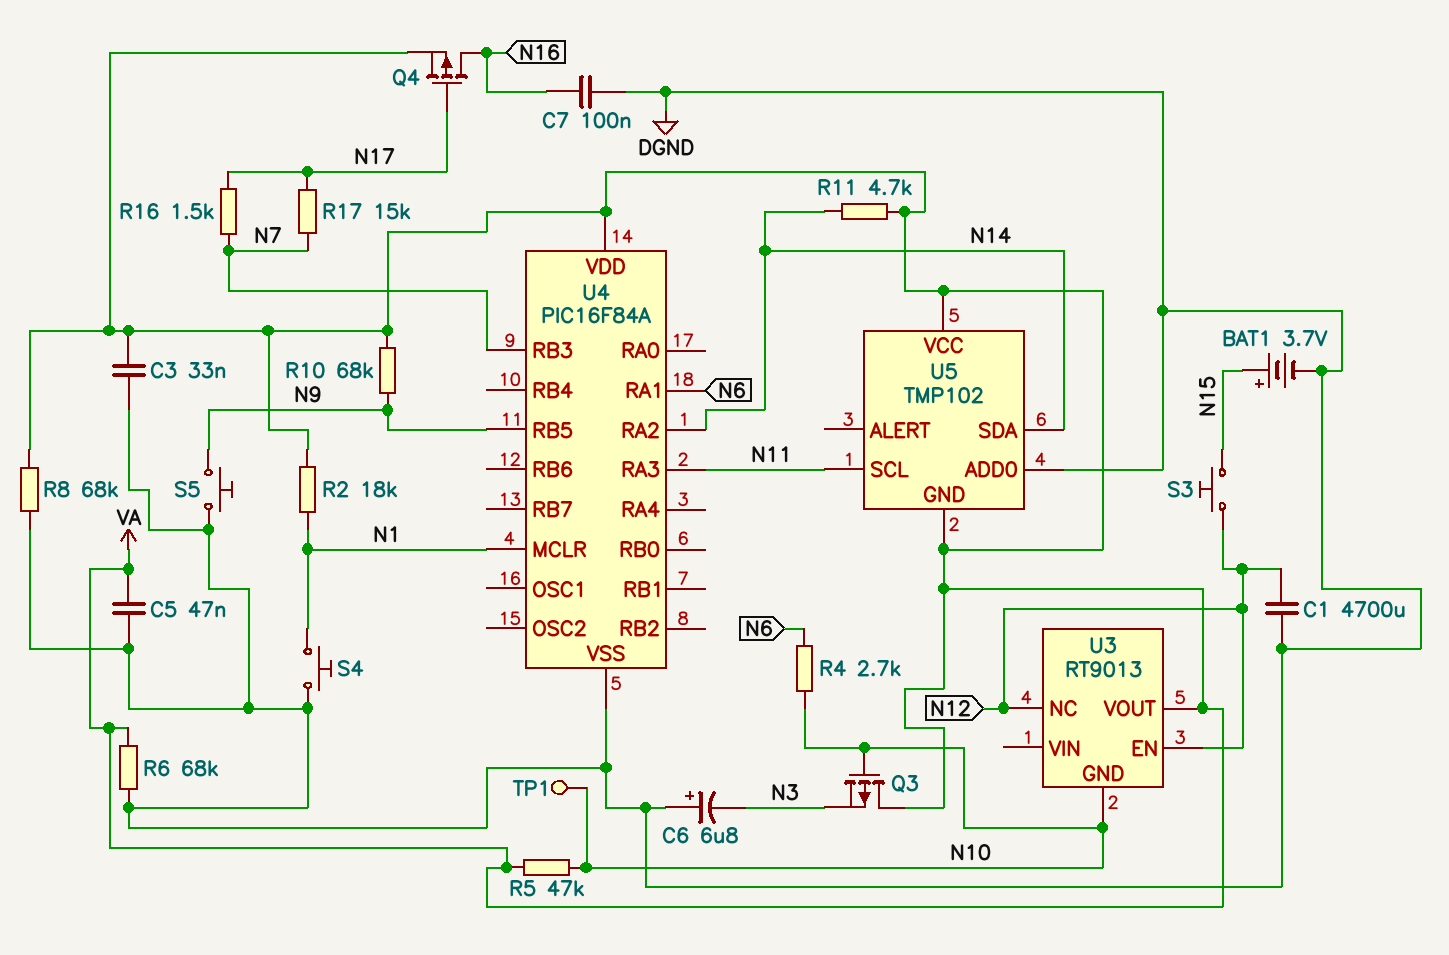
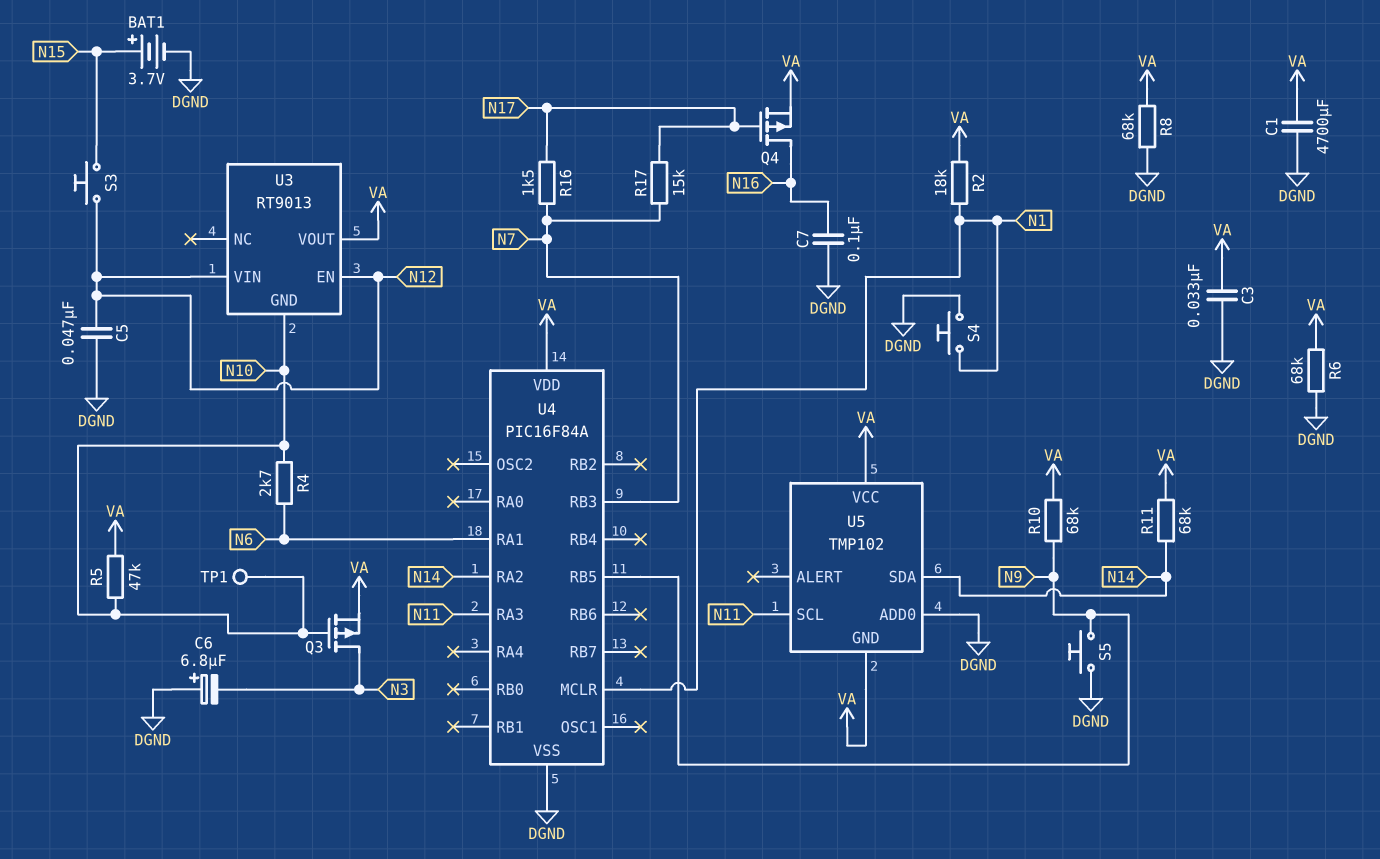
C1: 4700uF (DGND, N12) -> 4700uF (DGND, VA)
C5: 47nF (DGND, VA) -> 47nF (DGND, N12)
Q3: PMOS (G N10, D VA, S N3) -> PMOS (G N10, D N3, S VA)
R11: 4.7k (N14, VA) -> 68k (N14, VA)
U3 pin NC: N12 -> none
U3 pin VIN: none -> N12

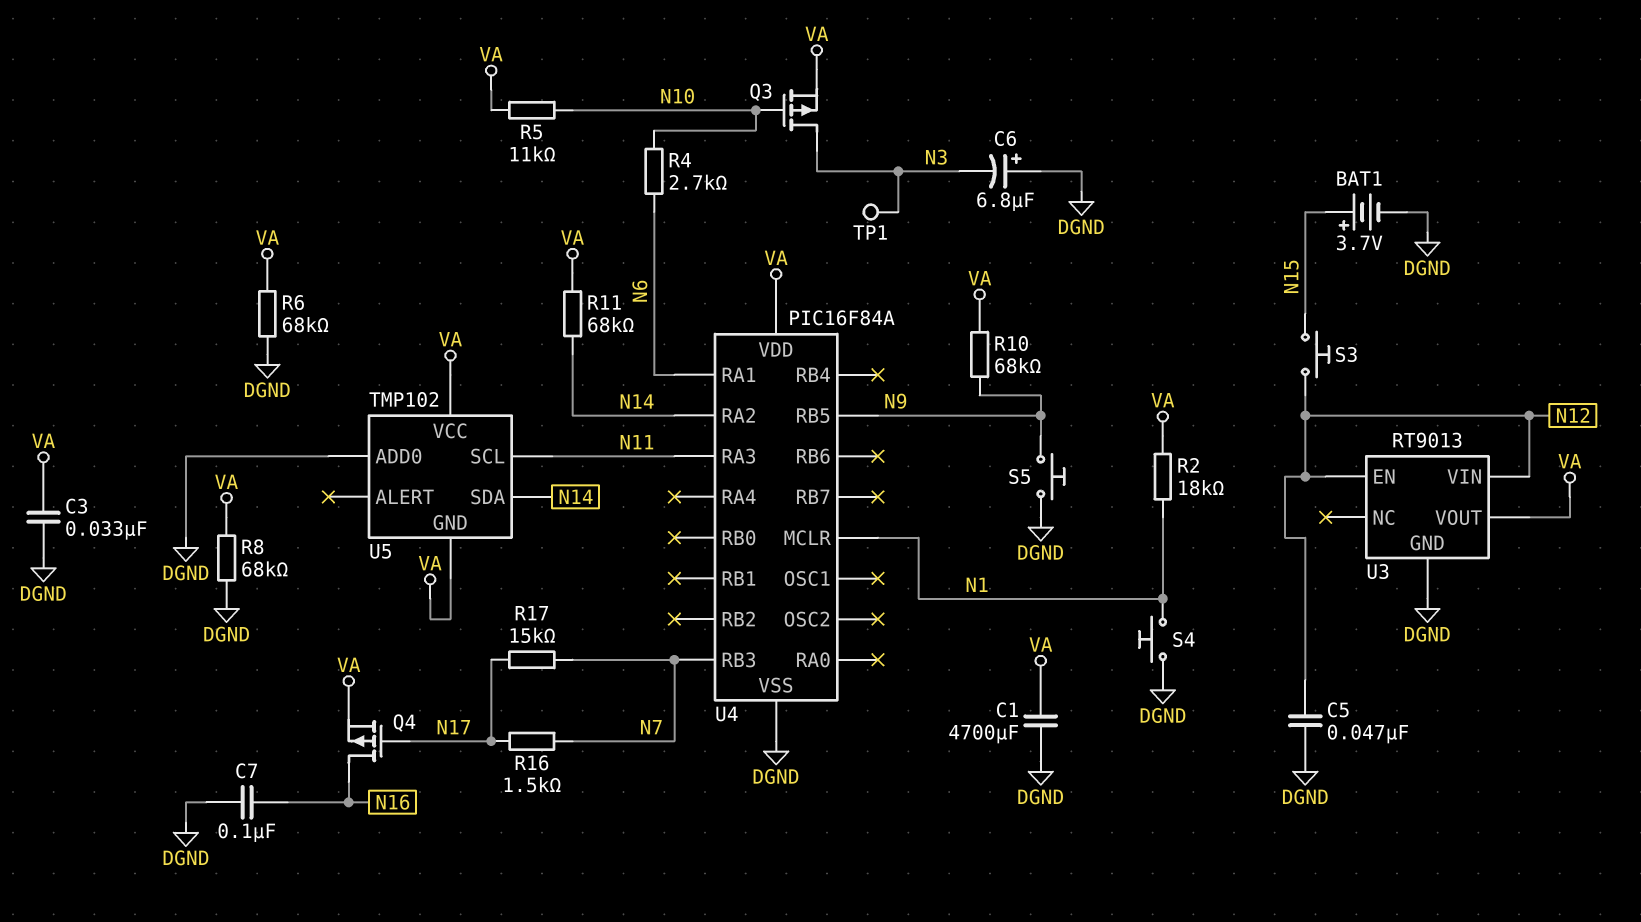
R5: 47k (N10, VA) -> 11k (N10, VA)
TP1: test point (N10) -> test point (N3)
U3 pin GND: N10 -> DGND

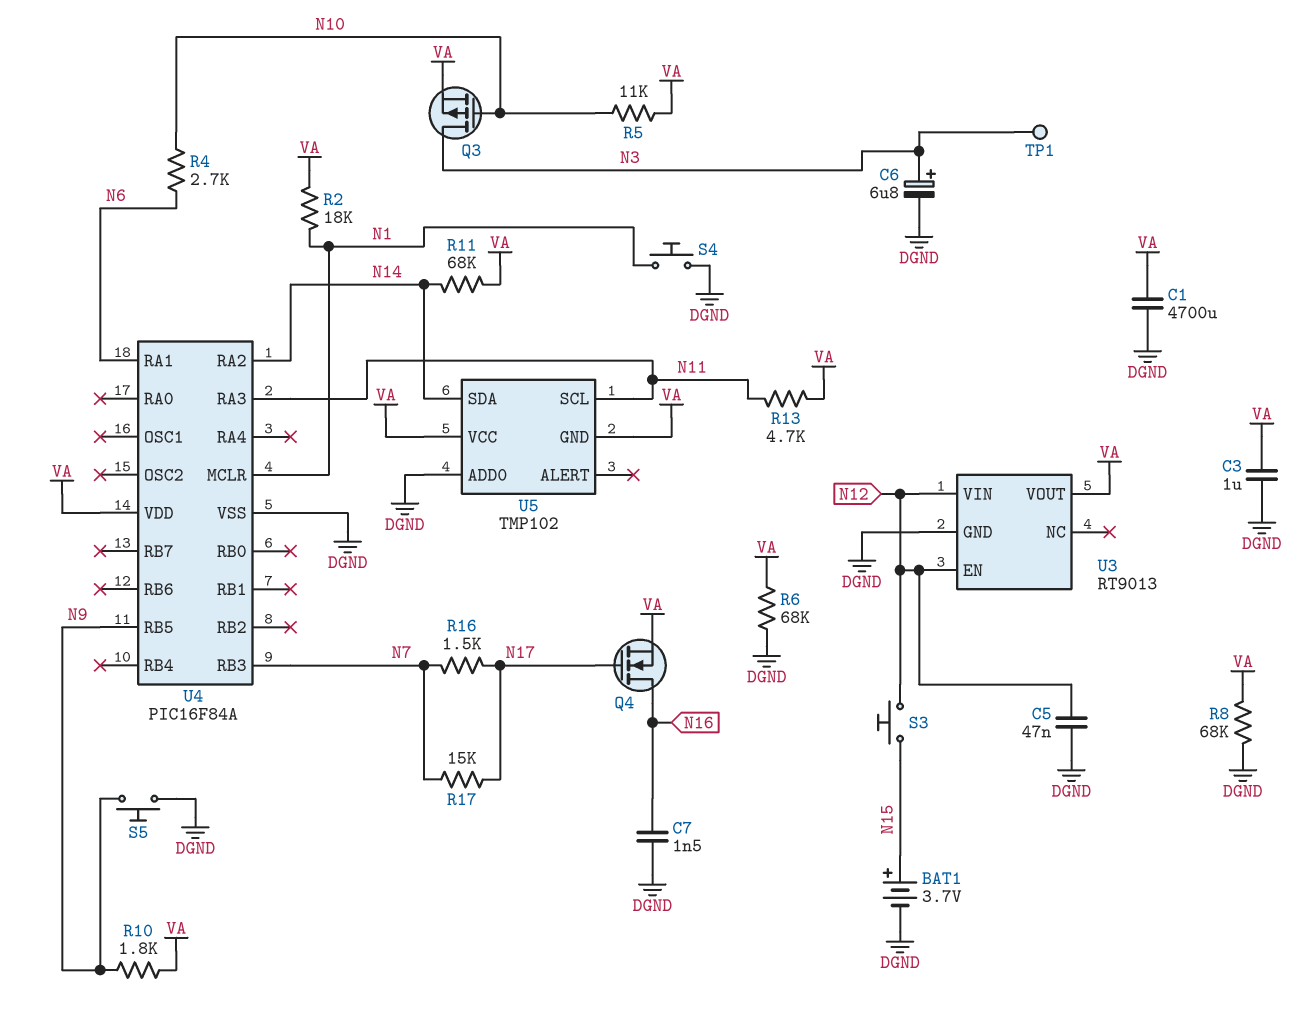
C3: 33nF (DGND, VA) -> 1uF (DGND, VA)
C6: 6.8uF (plus DGND, minus N3) -> 6.8uF (plus N3, minus DGND)
C7: 100nF (DGND, N16) -> 1.5nF (DGND, N16)
Q4: PMOS (G N17, D N16, S VA) -> NMOS (G N17, D N16, S VA)
R10: 68k (N9, VA) -> 1.8k (N9, VA)
R13: none -> 4.7k (N11, VA)

